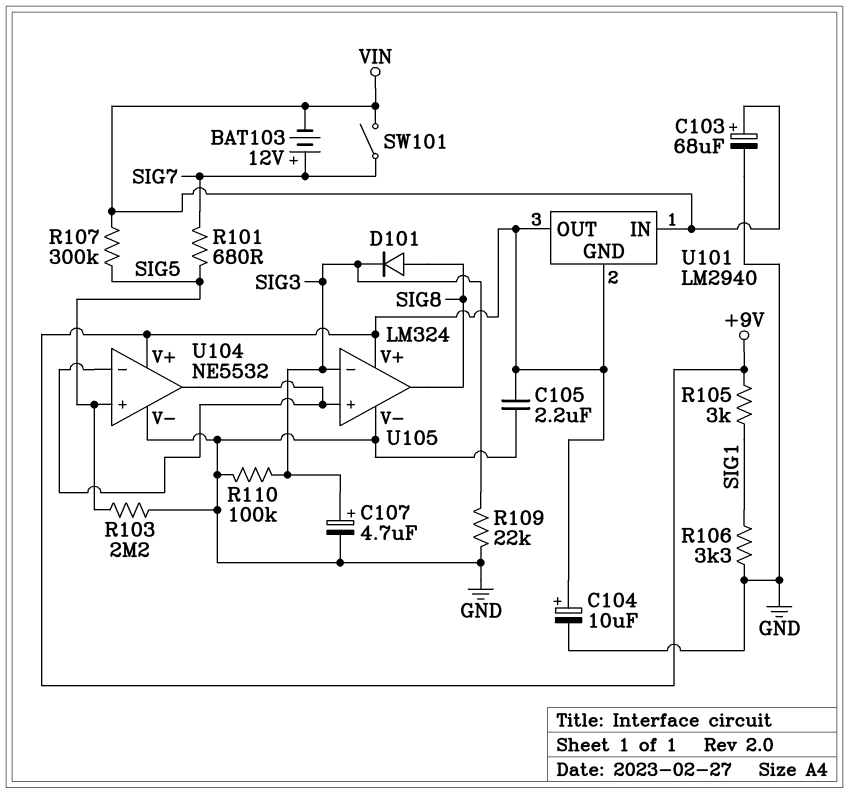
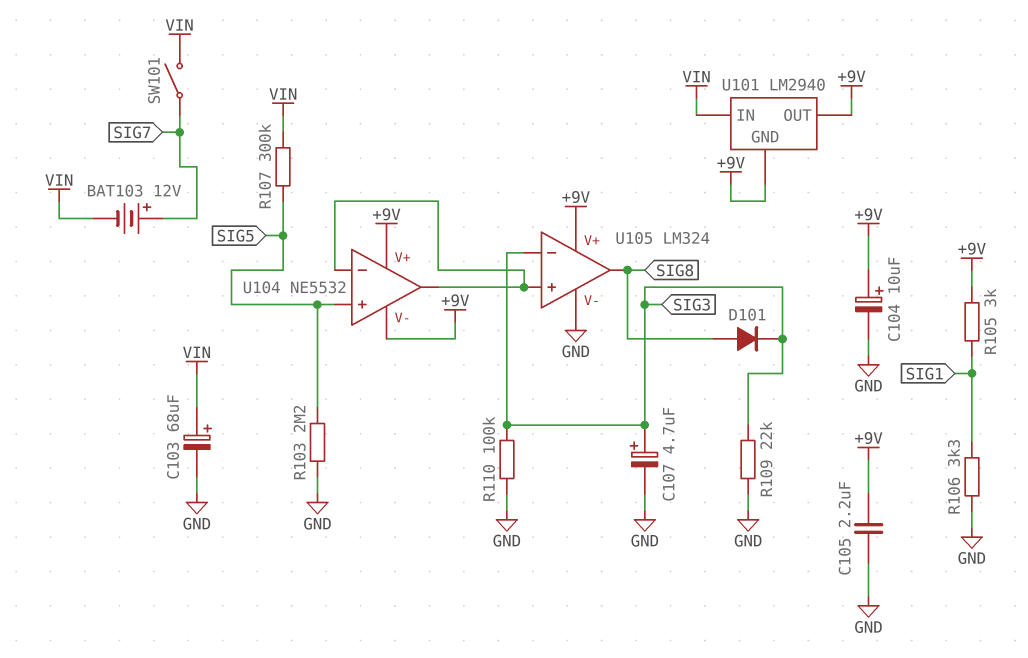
R101: 680 (SIG5, SIG7) -> none
U104 pin V-: GND -> +9V

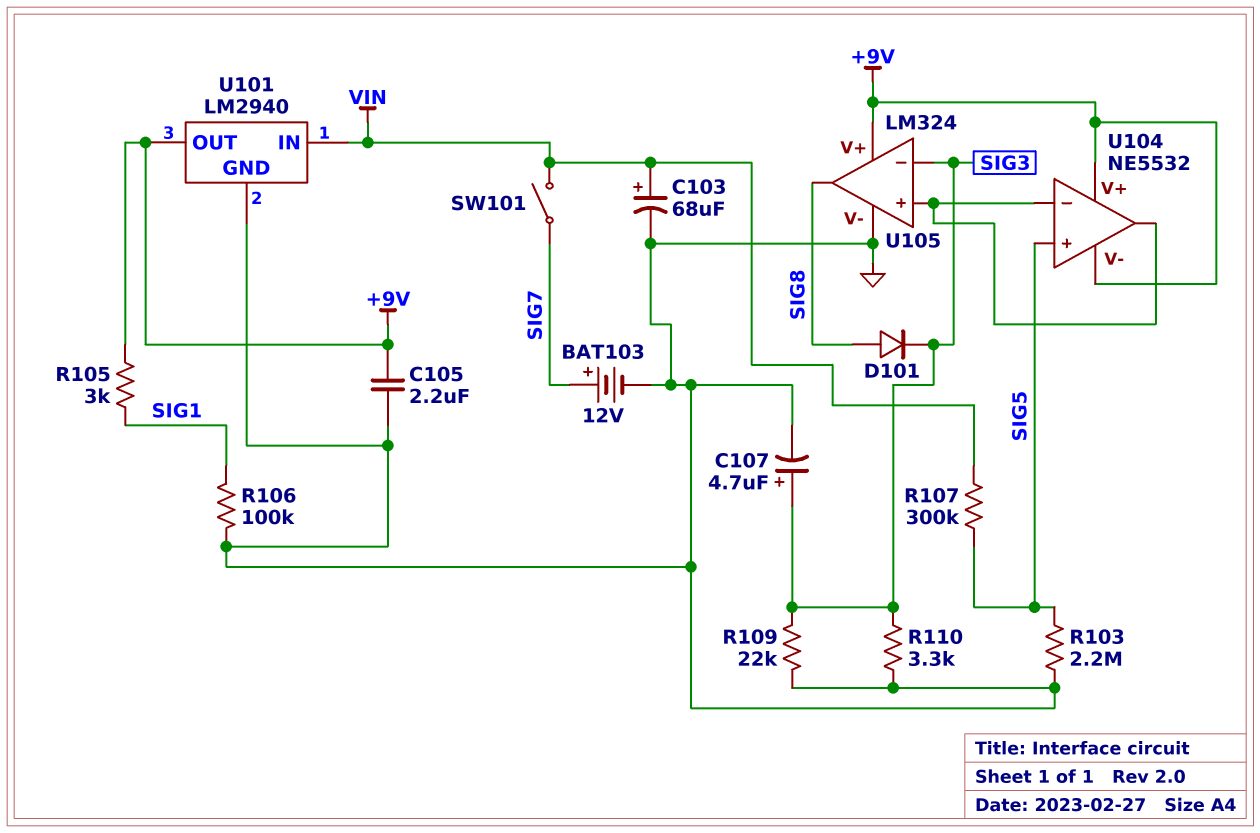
BAT103: 12V (plus SIG7, minus VIN) -> 12V (plus SIG7, minus GND)
C104: 10uF (plus +9V, minus GND) -> none
R106: 3.3k (GND, SIG1) -> 100k (GND, SIG1)
R110: 100k (GND, SIG3) -> 3.3k (GND, SIG3)
U101 pin GND: +9V -> GND

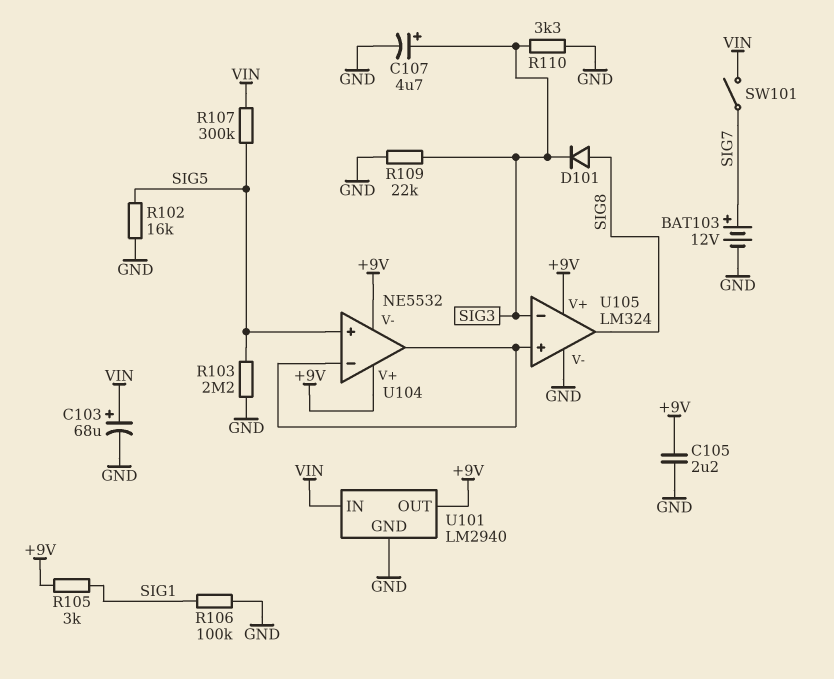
R102: none -> 16k (GND, SIG5)

